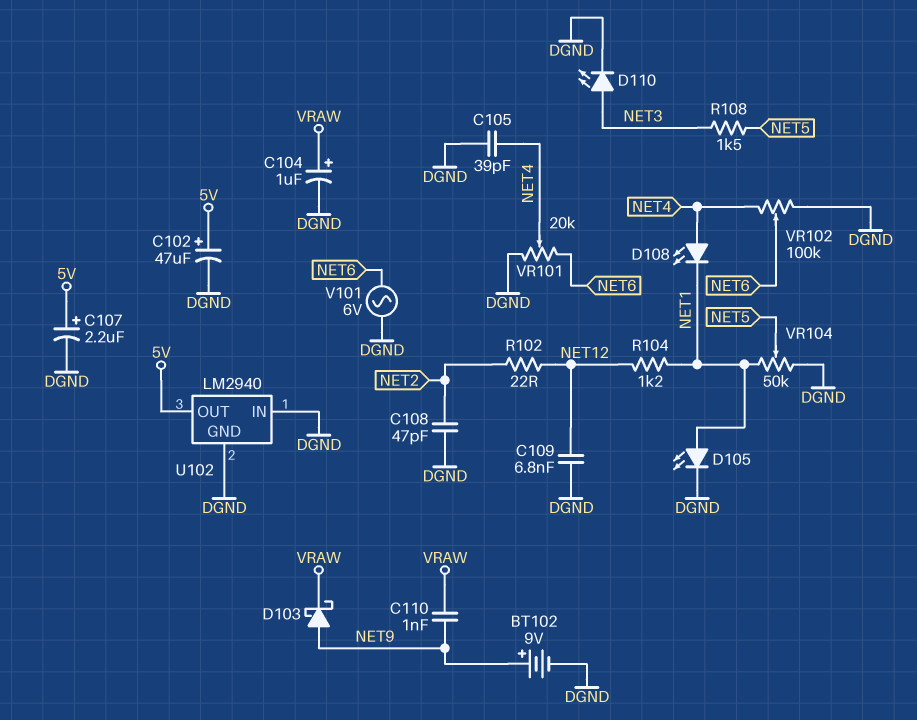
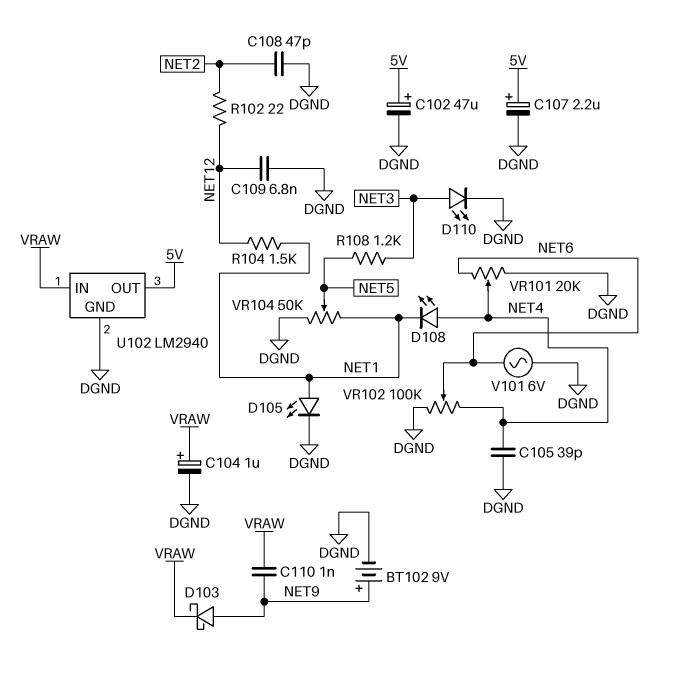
R104: 1.2k (NET1, NET12) -> 1.5k (NET1, NET12)
R108: 1.5k (NET3, NET5) -> 1.2k (NET3, NET5)
U102 pin IN: DGND -> VRAW

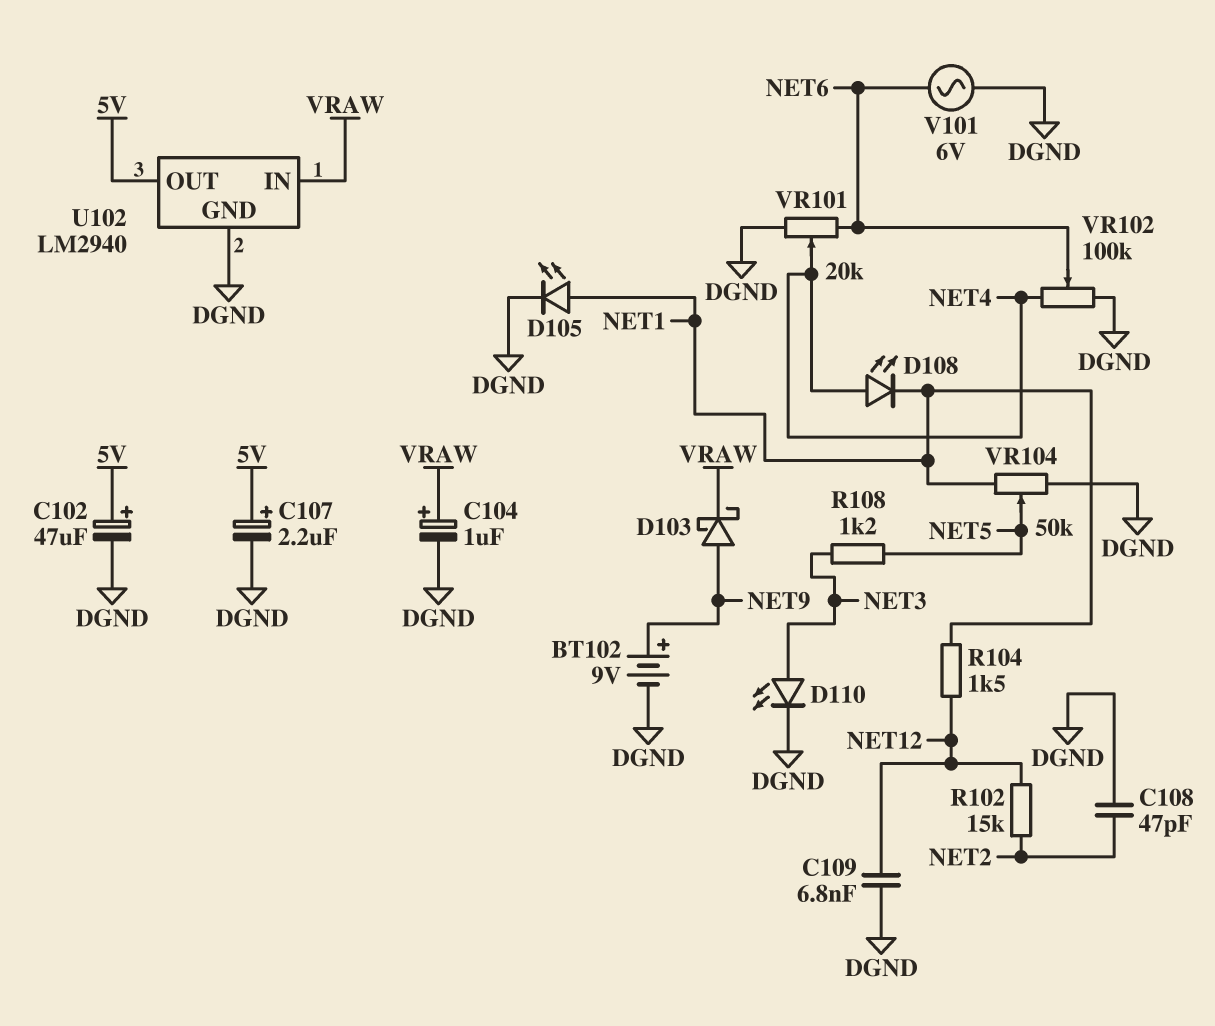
C105: 39pF (DGND, NET4) -> none
C110: 1nF (NET9, VRAW) -> none
R102: 22 (NET2, NET12) -> 15k (NET2, NET12)

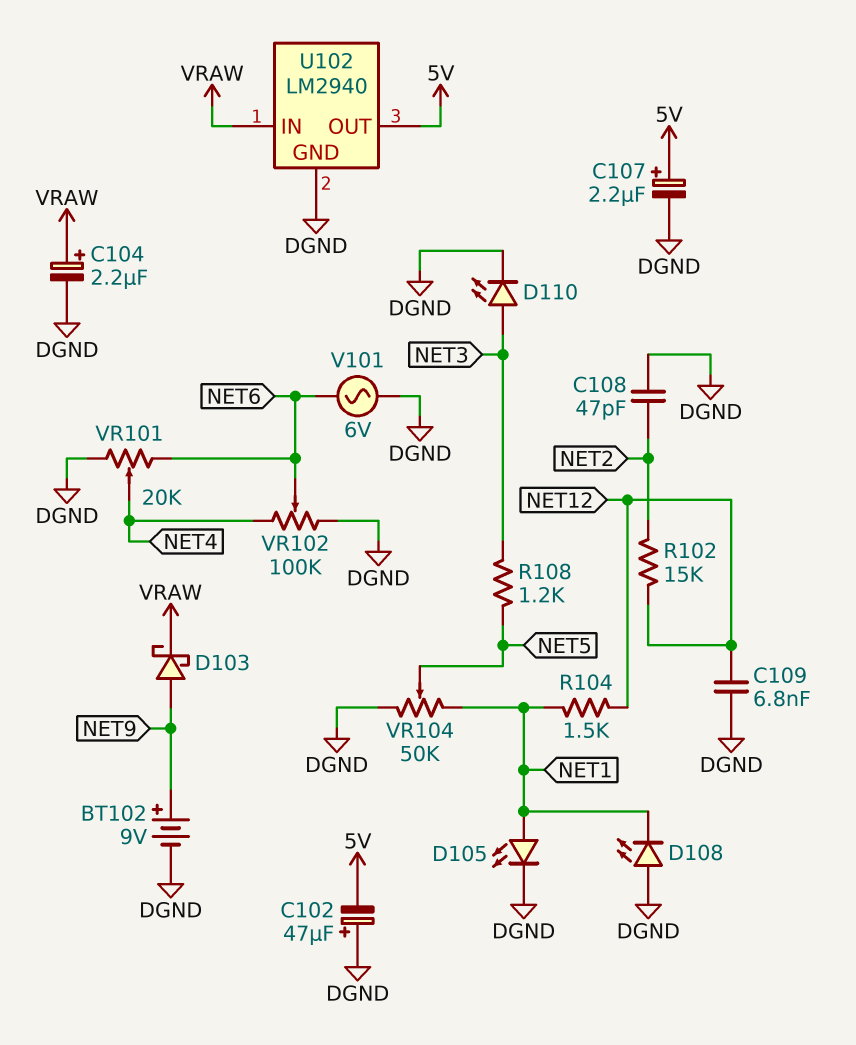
C102: 47uF (plus 5V, minus DGND) -> 47uF (plus DGND, minus 5V)
C104: 1uF (plus VRAW, minus DGND) -> 2.2uF (plus VRAW, minus DGND)
D108: LED (A NET4, K NET1) -> LED (A DGND, K NET1)

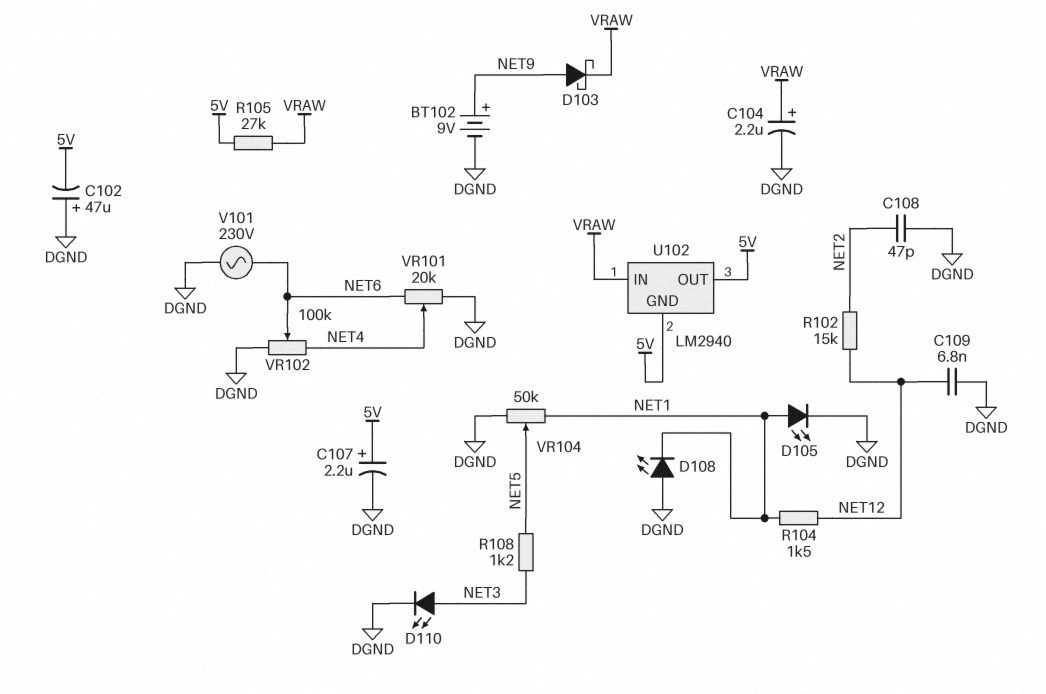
R105: none -> 27k (5V, VRAW)
U102 pin GND: DGND -> 5V
V101: AC 6V (DGND, NET6) -> AC 230V (DGND, NET6)

